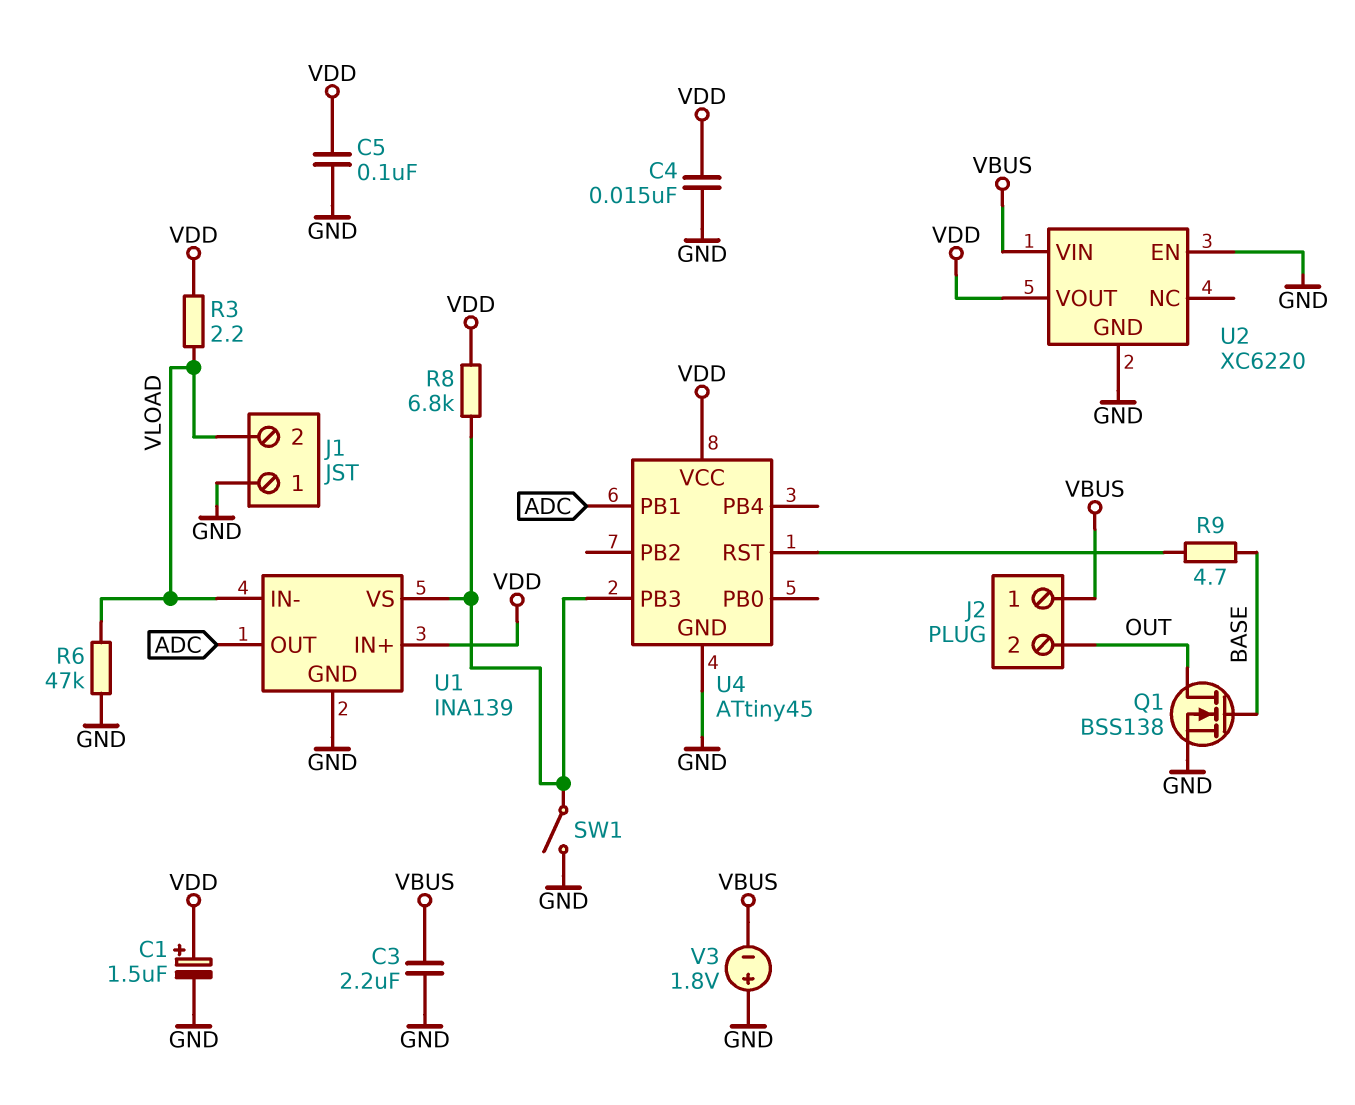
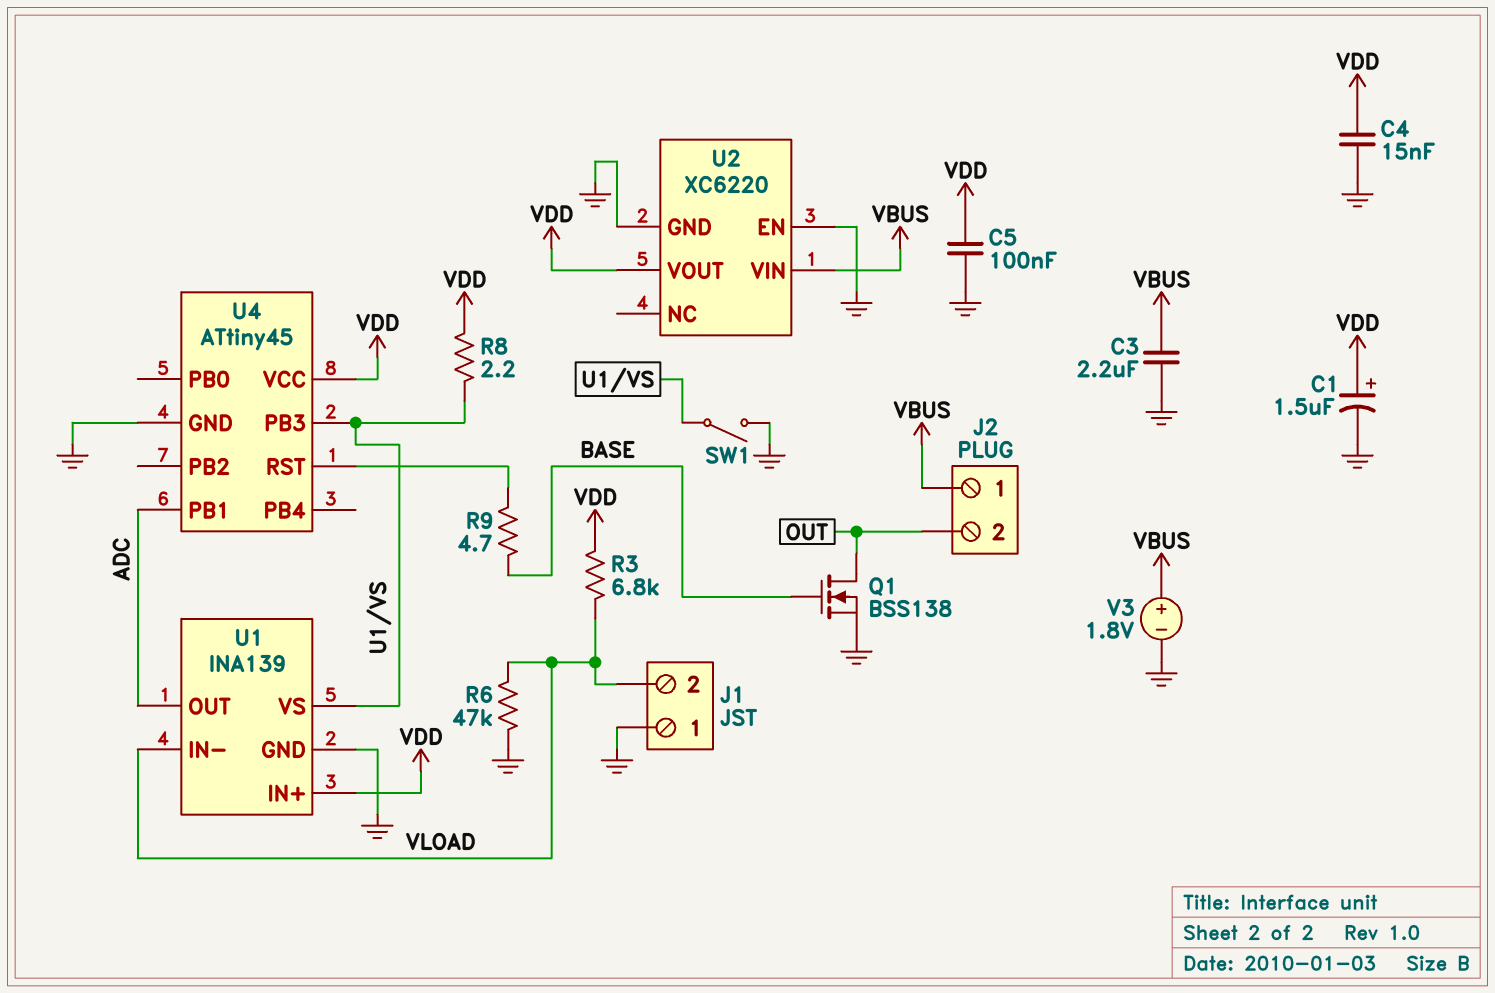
R3: 2.2 (VDD, VLOAD) -> 6.8k (VDD, VLOAD)
R8: 6.8k (U1/VS, VDD) -> 2.2 (U1/VS, VDD)
V3: 1.8V (plus GND, minus VBUS) -> 1.8V (plus VBUS, minus GND)

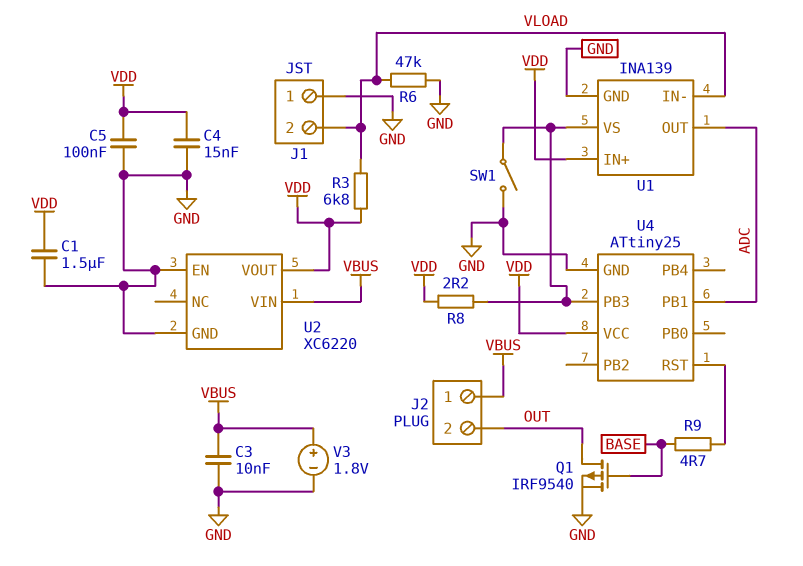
C1: 1.5uF (plus VDD, minus GND) -> 1.5uF (GND, VDD)
C3: 2.2uF (GND, VBUS) -> 10nF (GND, VBUS)
Q1: NMOS BSS138 (G BASE, D OUT, S GND) -> PMOS IRF9540 (G BASE, D OUT, S GND)
U4: ATtiny45 -> ATtiny25

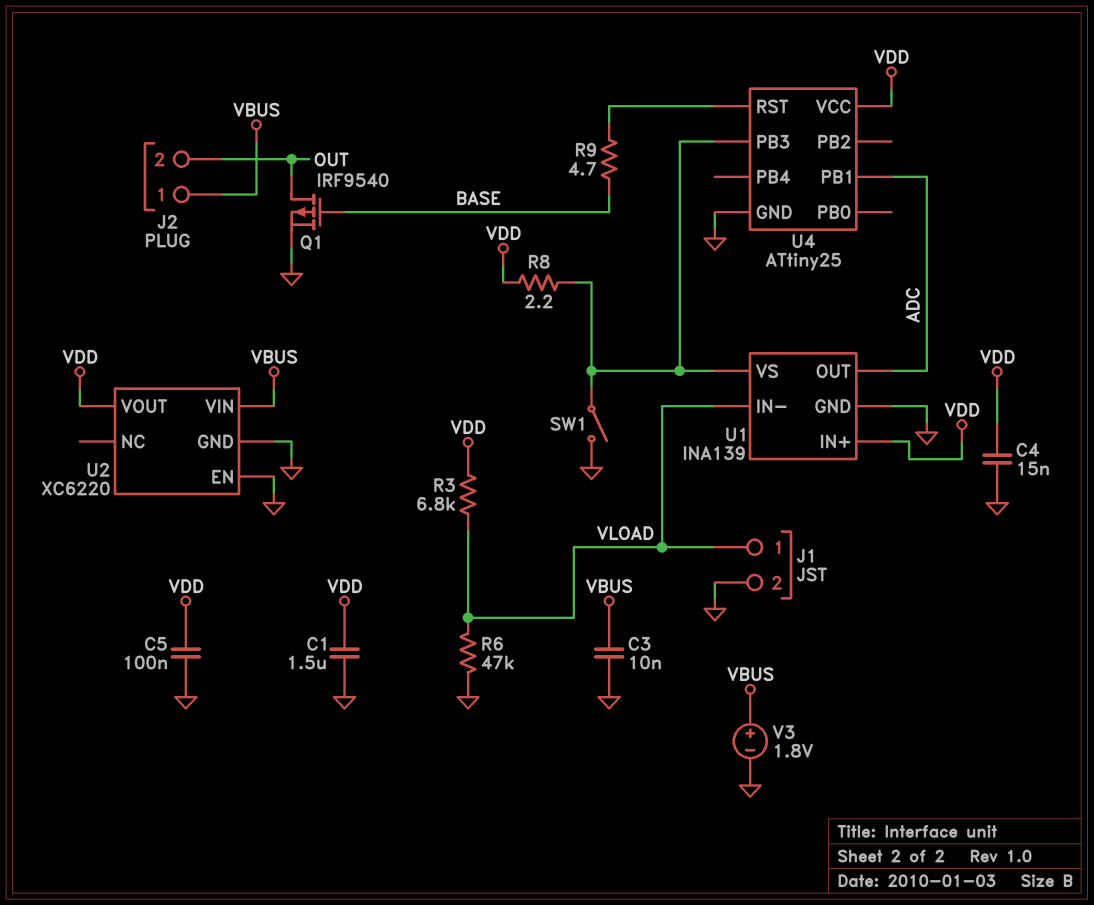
J1 pin 1: GND -> VLOAD
J1 pin 2: VLOAD -> GND

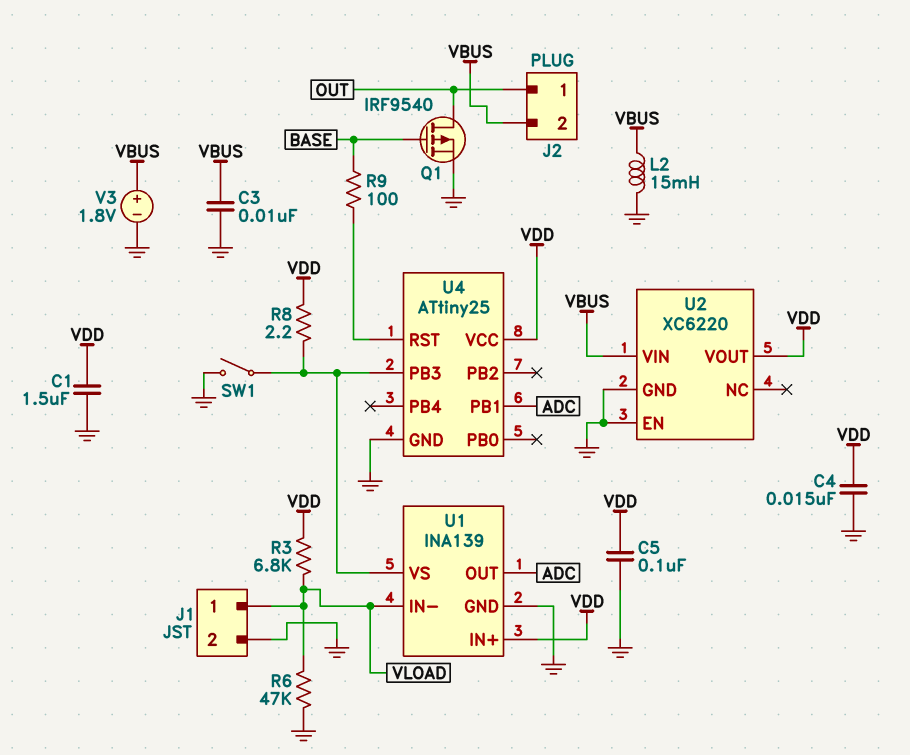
J2 pin 1: VBUS -> OUT
J2 pin 2: OUT -> VBUS
L2: none -> 15mH (GND, VBUS)
R9: 4.7 (BASE, U4/RST) -> 100 (BASE, U4/RST)

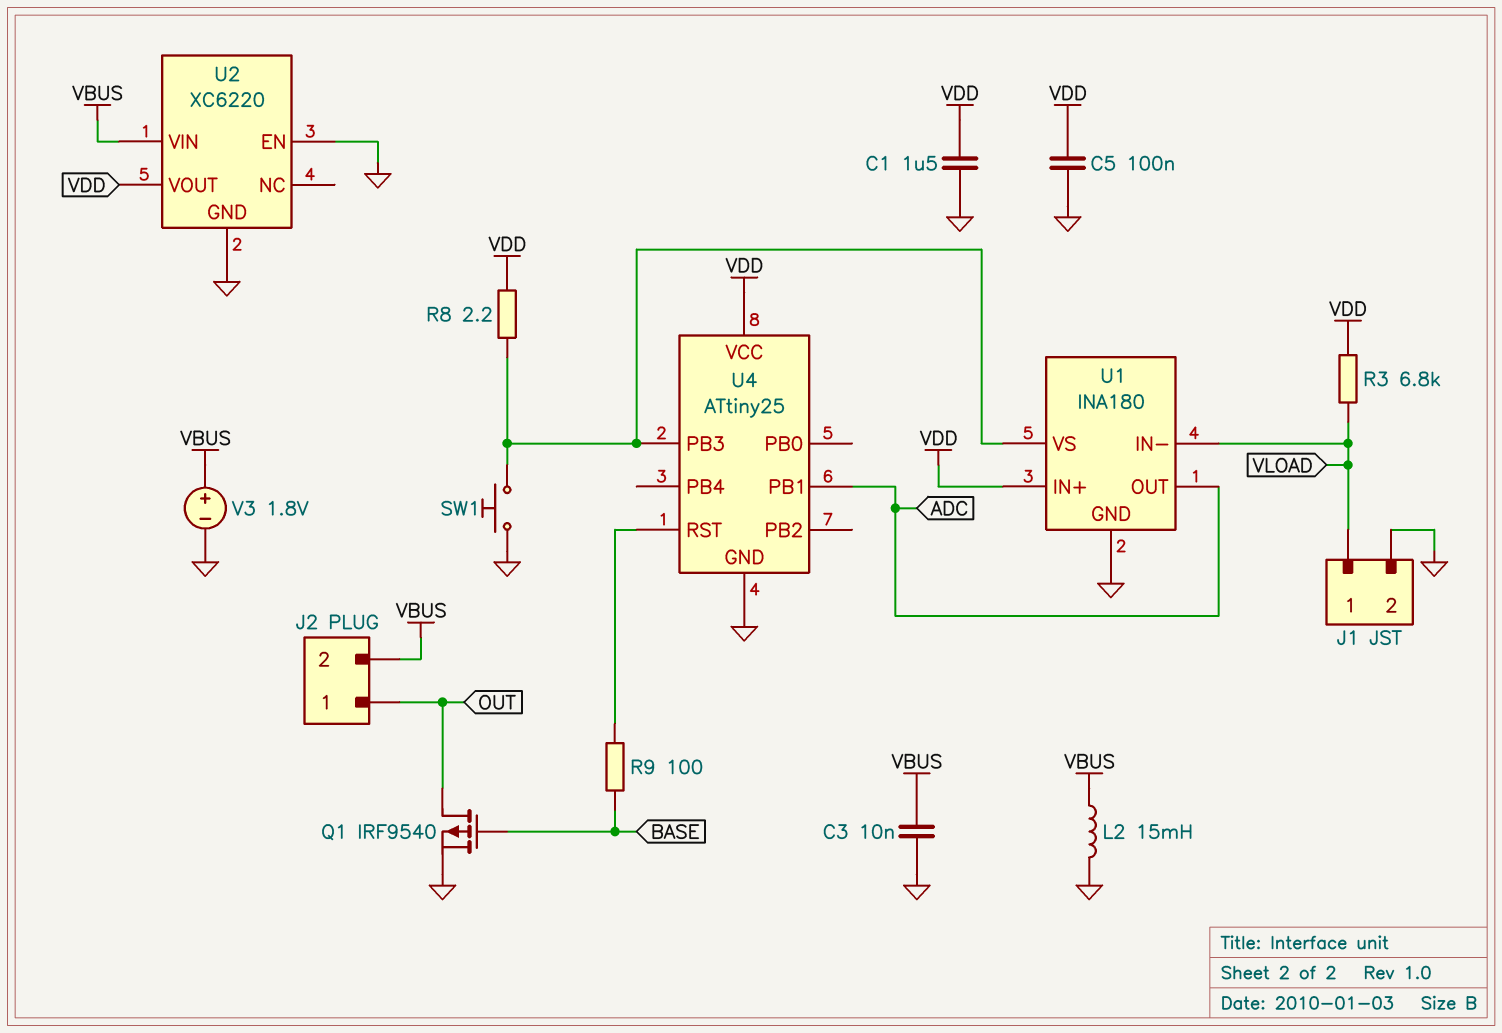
C4: 15nF (GND, VDD) -> none
R6: 47k (GND, VLOAD) -> none
SW1: switch (GND, U1/VS) -> button (GND, U1/VS)
U1: INA139 -> INA180

